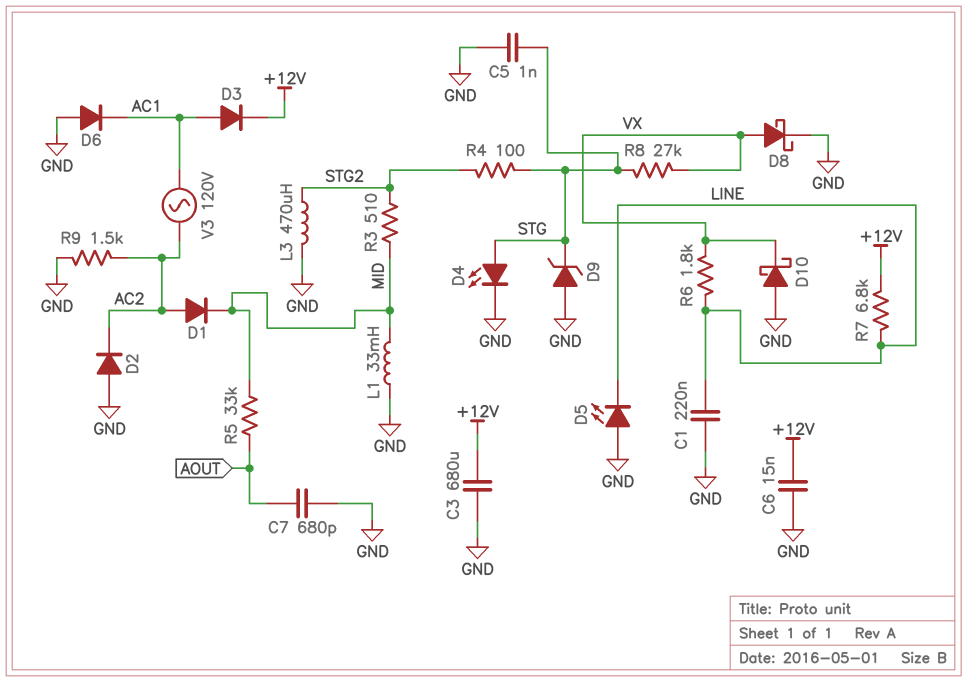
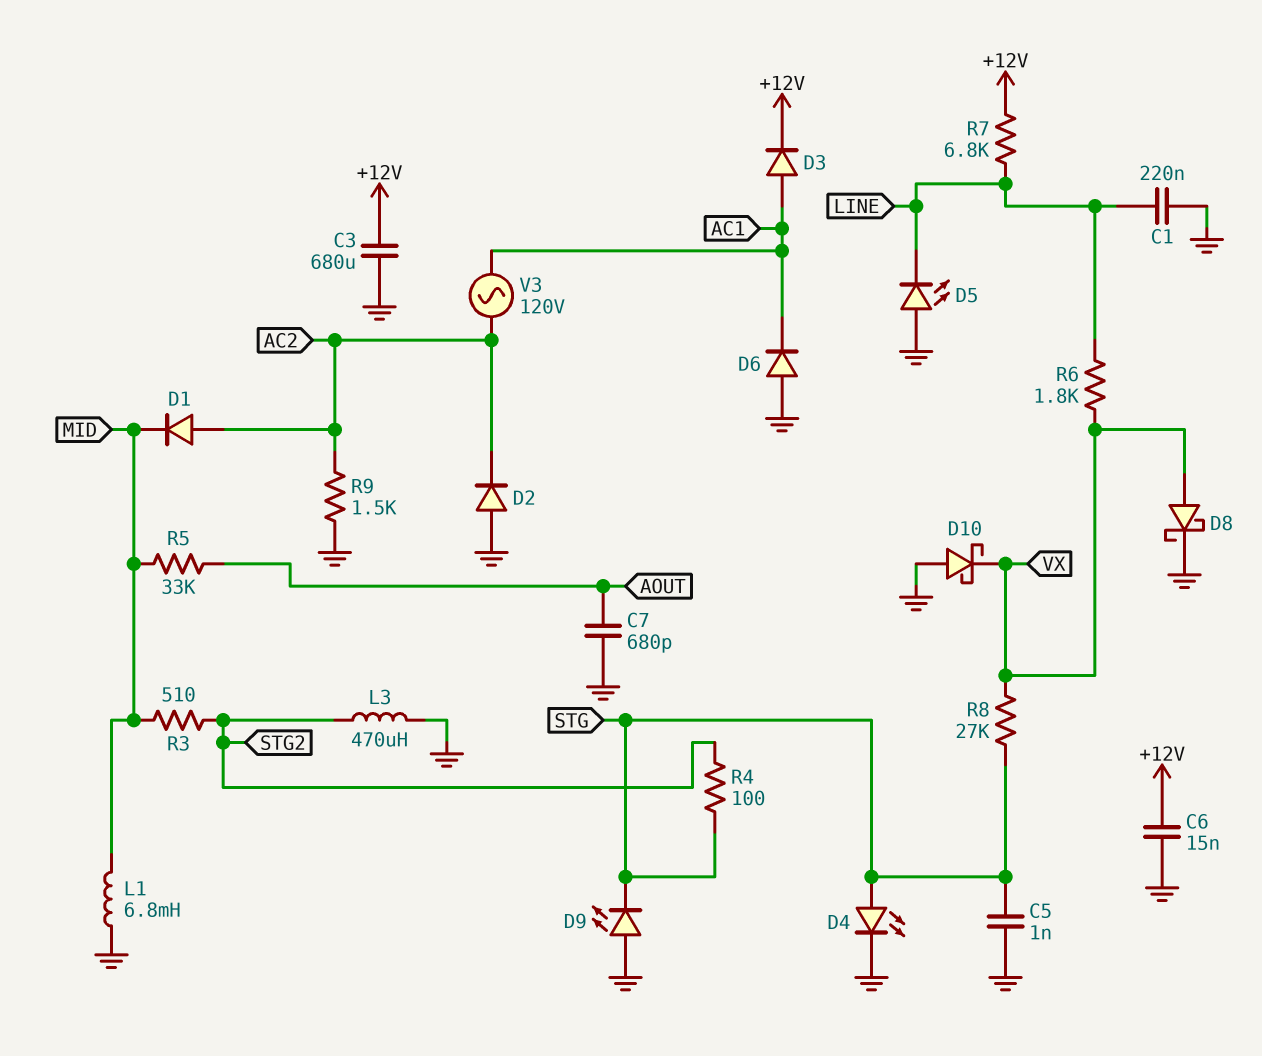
D9: zener (A GND, K STG) -> LED (A GND, K STG)
L1: 33mH (GND, MID) -> 6.8mH (GND, MID)

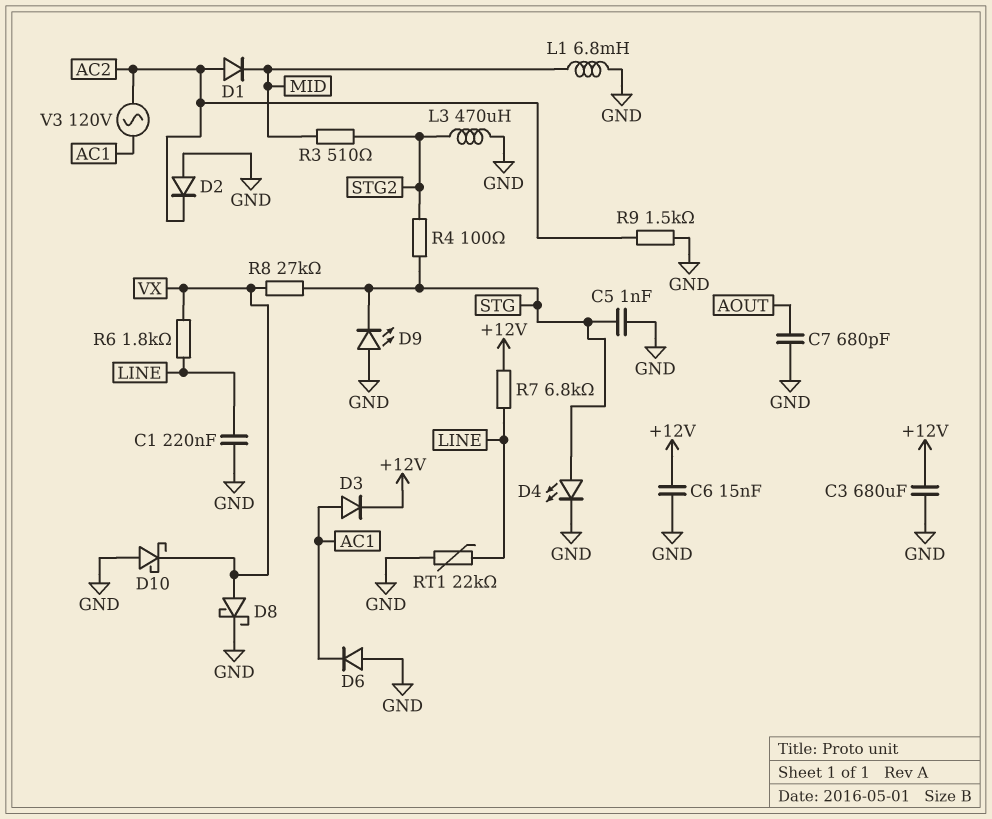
D5: LED (A GND, K LINE) -> none
R5: 33k (AOUT, MID) -> none
RT1: none -> 22k (GND, LINE)

